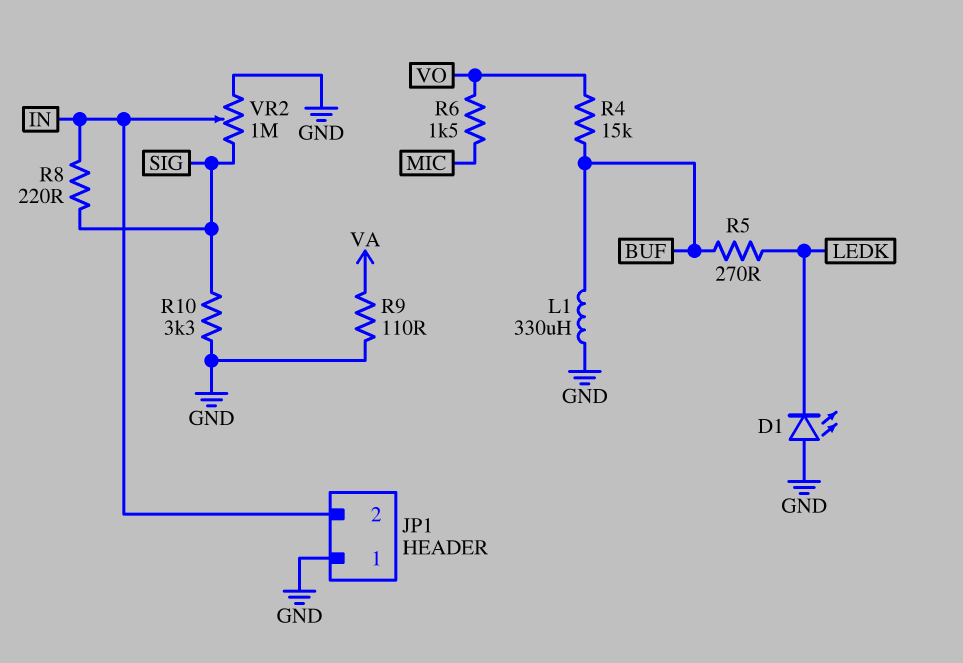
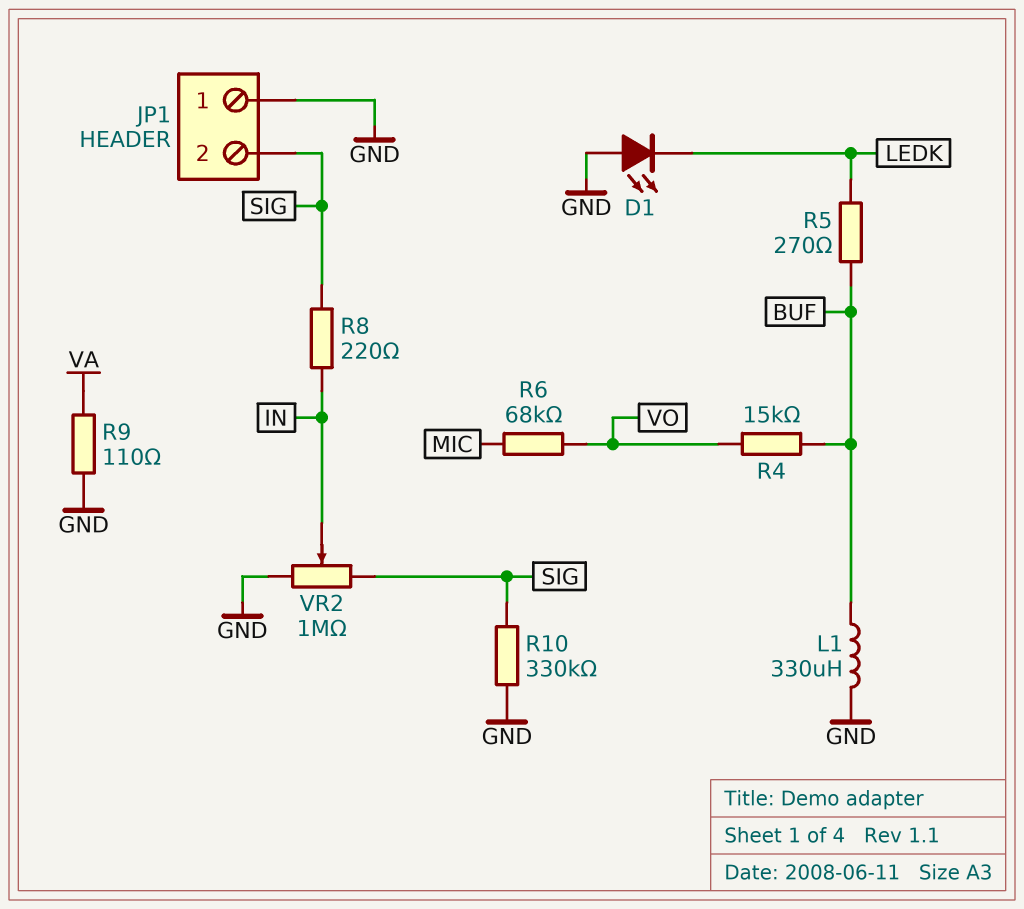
JP1 pin 2: IN -> SIG
R6: 1.5k (MIC, VO) -> 68k (MIC, VO)
R10: 3.3k (GND, SIG) -> 330k (GND, SIG)

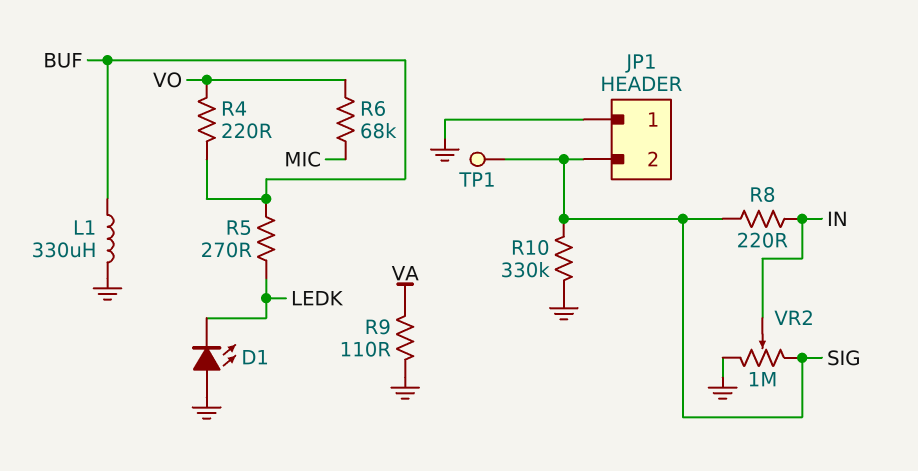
R4: 15k (BUF, VO) -> 220 (BUF, VO)
TP1: none -> test point (SIG)

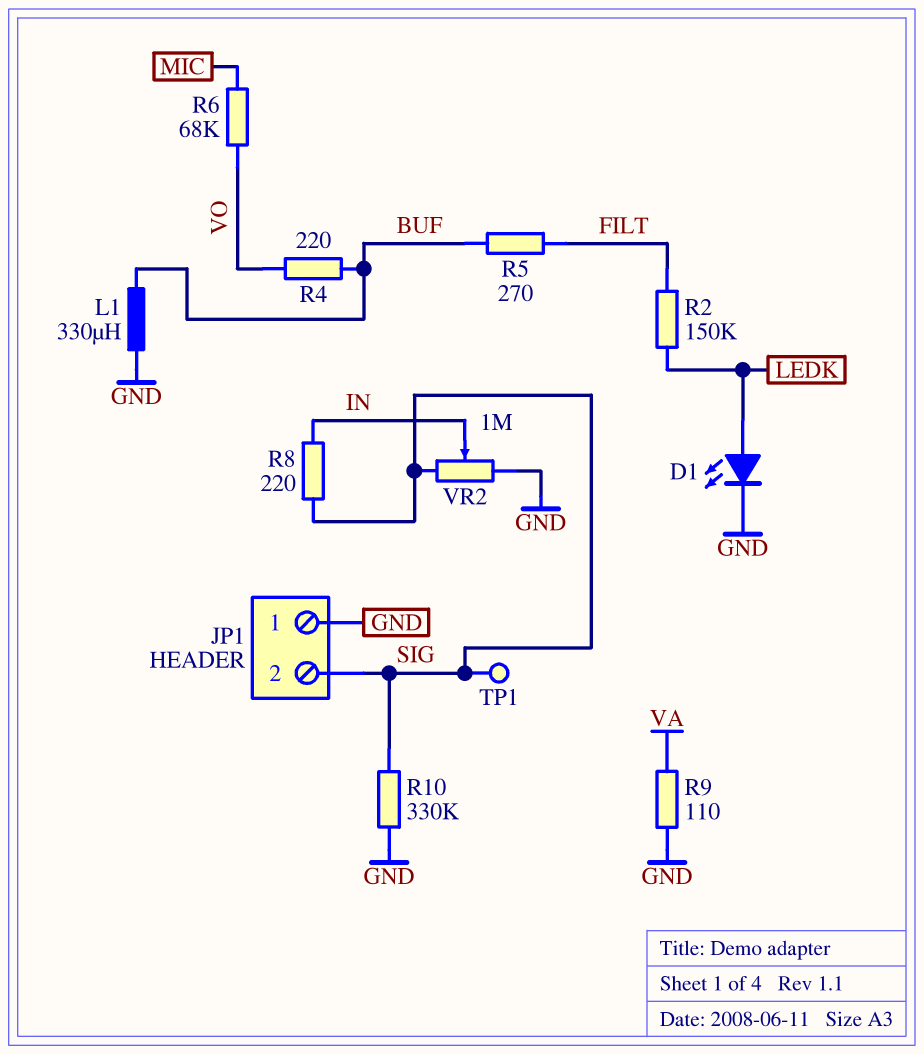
D1: LED (A GND, K LEDK) -> LED (A LEDK, K GND)
R2: none -> 150k (FILT, LEDK)
R5: 270 (BUF, LEDK) -> 270 (BUF, FILT)

